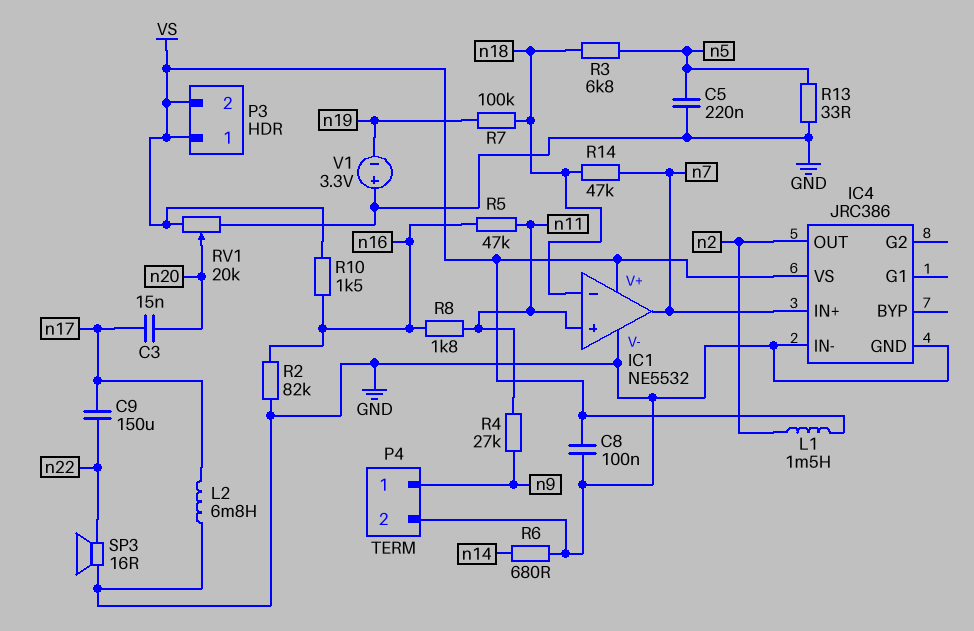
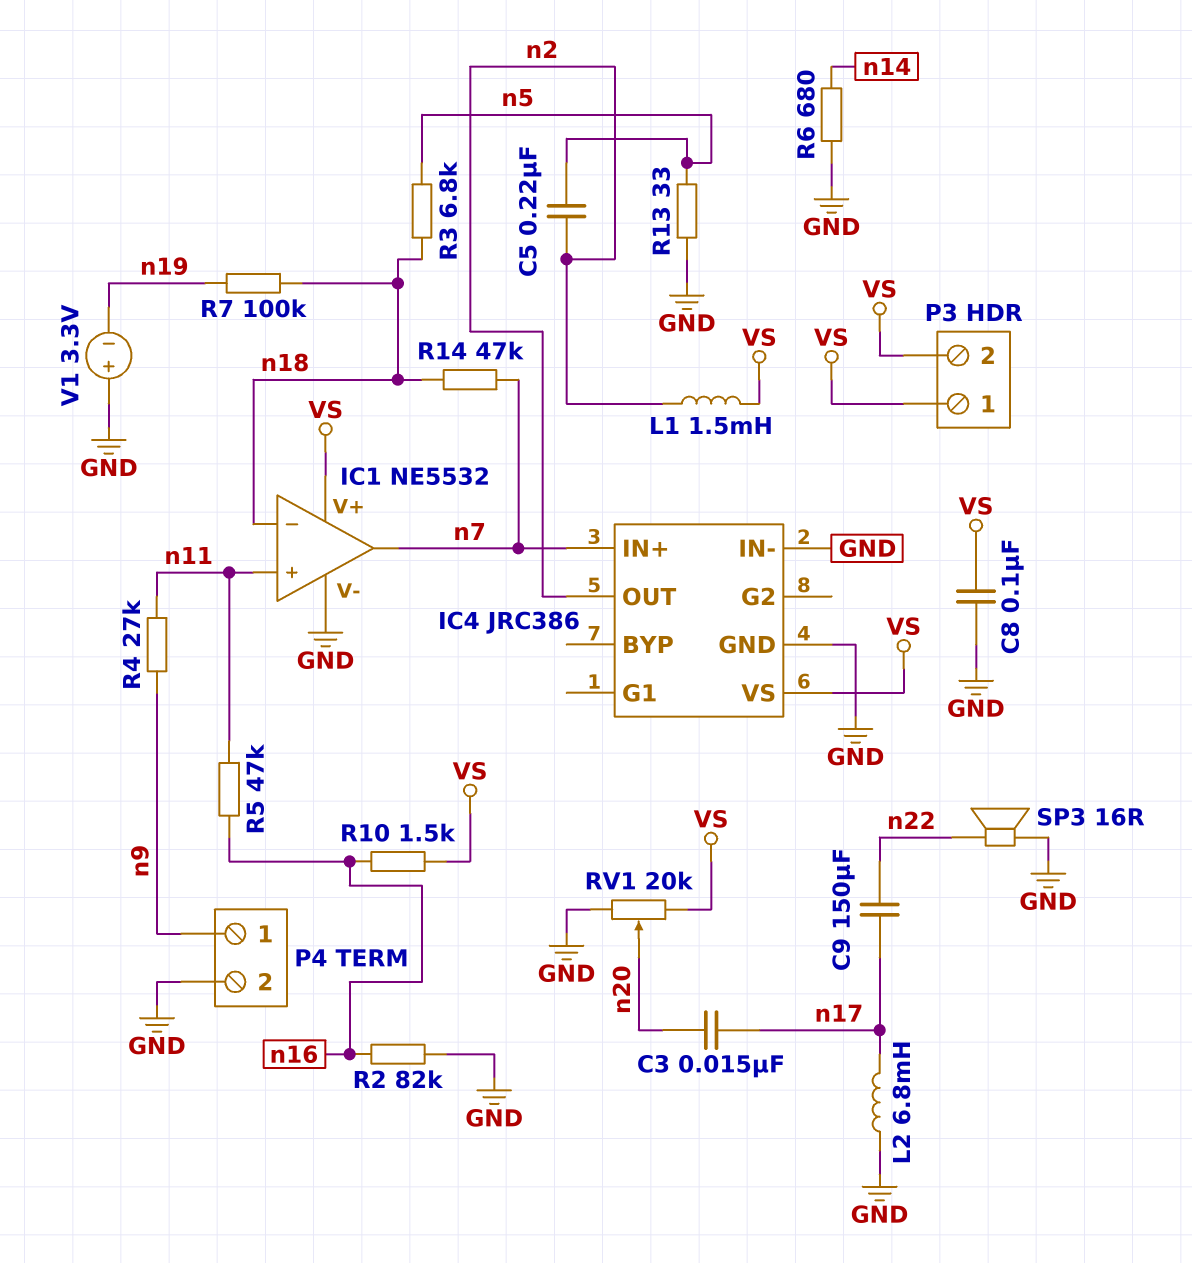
C5: 220nF (GND, n5) -> 220nF (n2, n5)
R8: 1.8k (n11, n16) -> none

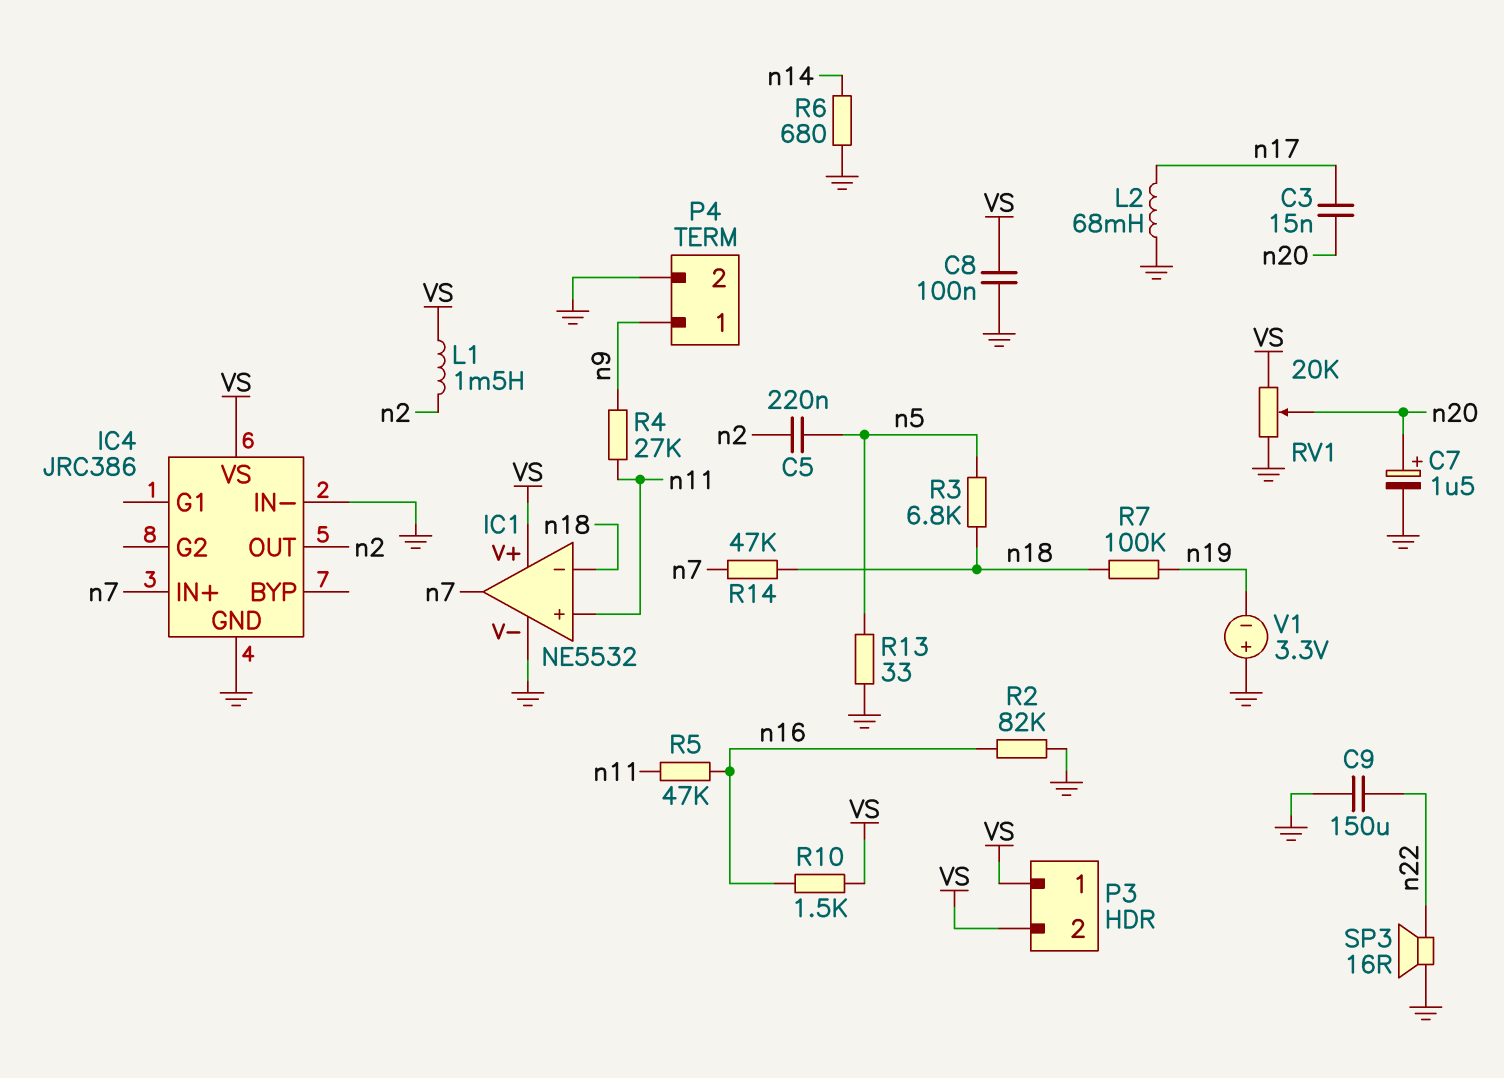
C7: none -> 1.5uF (plus n20, minus GND)
C9: 150uF (n17, n22) -> 150uF (GND, n22)
L2: 6.8mH (GND, n17) -> 68mH (GND, n17)

